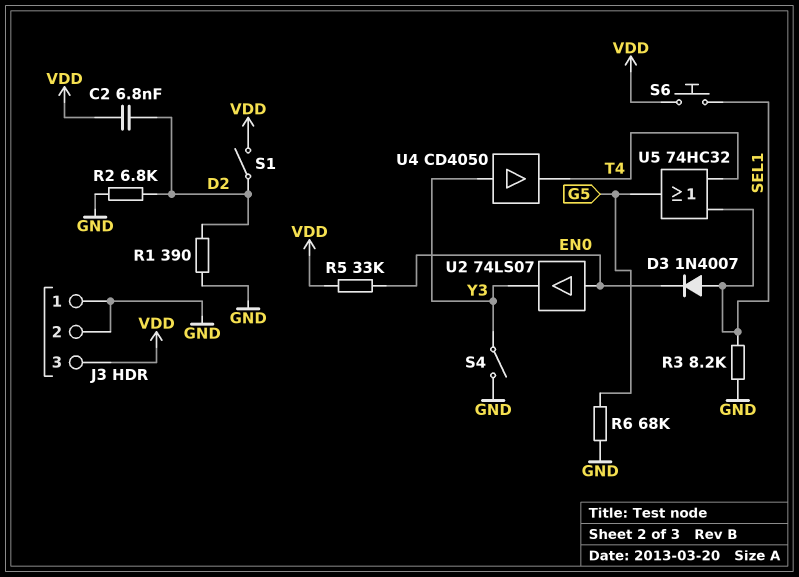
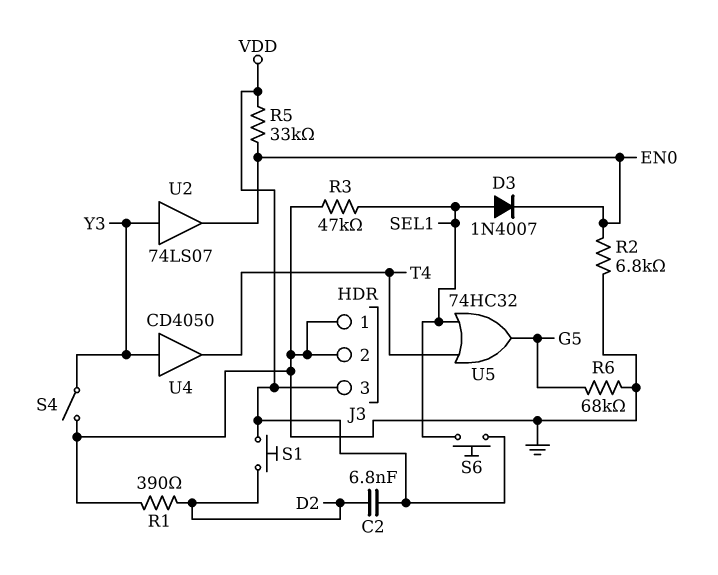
R2: 6.8k (D2, GND) -> 6.8k (EN0, GND)
R3: 8.2k (GND, SEL1) -> 47k (GND, SEL1)
S1: switch (D2, VDD) -> button (D2, VDD)
U2: buffer 74LS07 (in EN0, out Y3) -> buffer 74LS07 (in Y3, out EN0)

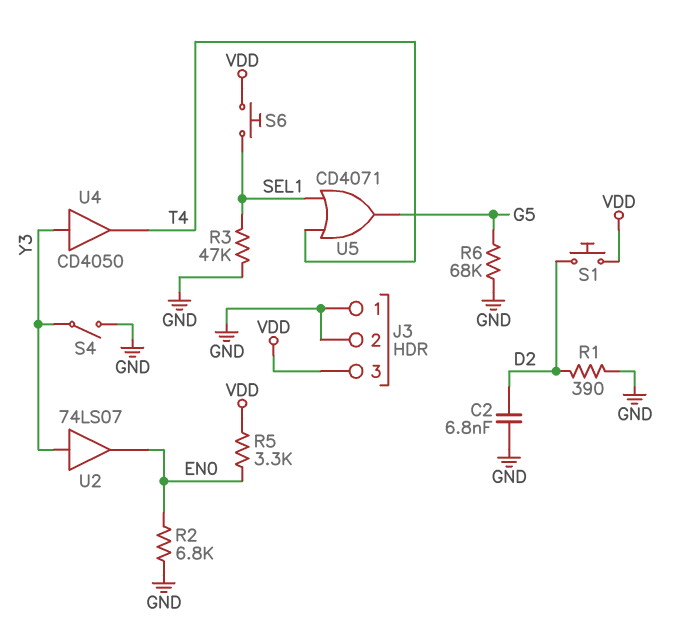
C2: 6.8nF (D2, VDD) -> 6.8nF (D2, GND)
D3: diode 1N4007 (A SEL1, K EN0) -> none
R5: 33k (EN0, VDD) -> 3.3k (EN0, VDD)
U5: OR 74HC32 (in SEL1, in T4, out G5) -> OR CD4071 (in SEL1, in T4, out G5)

